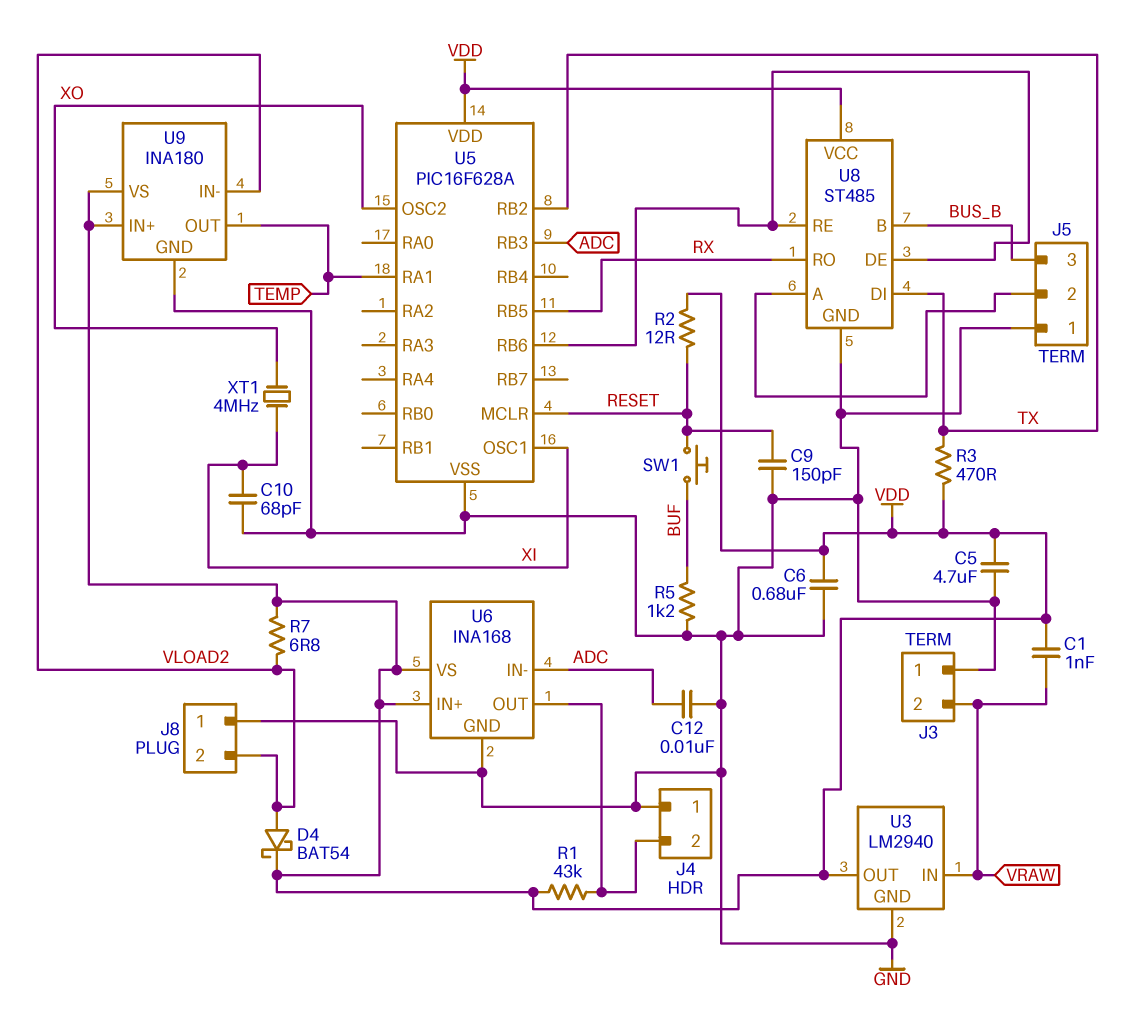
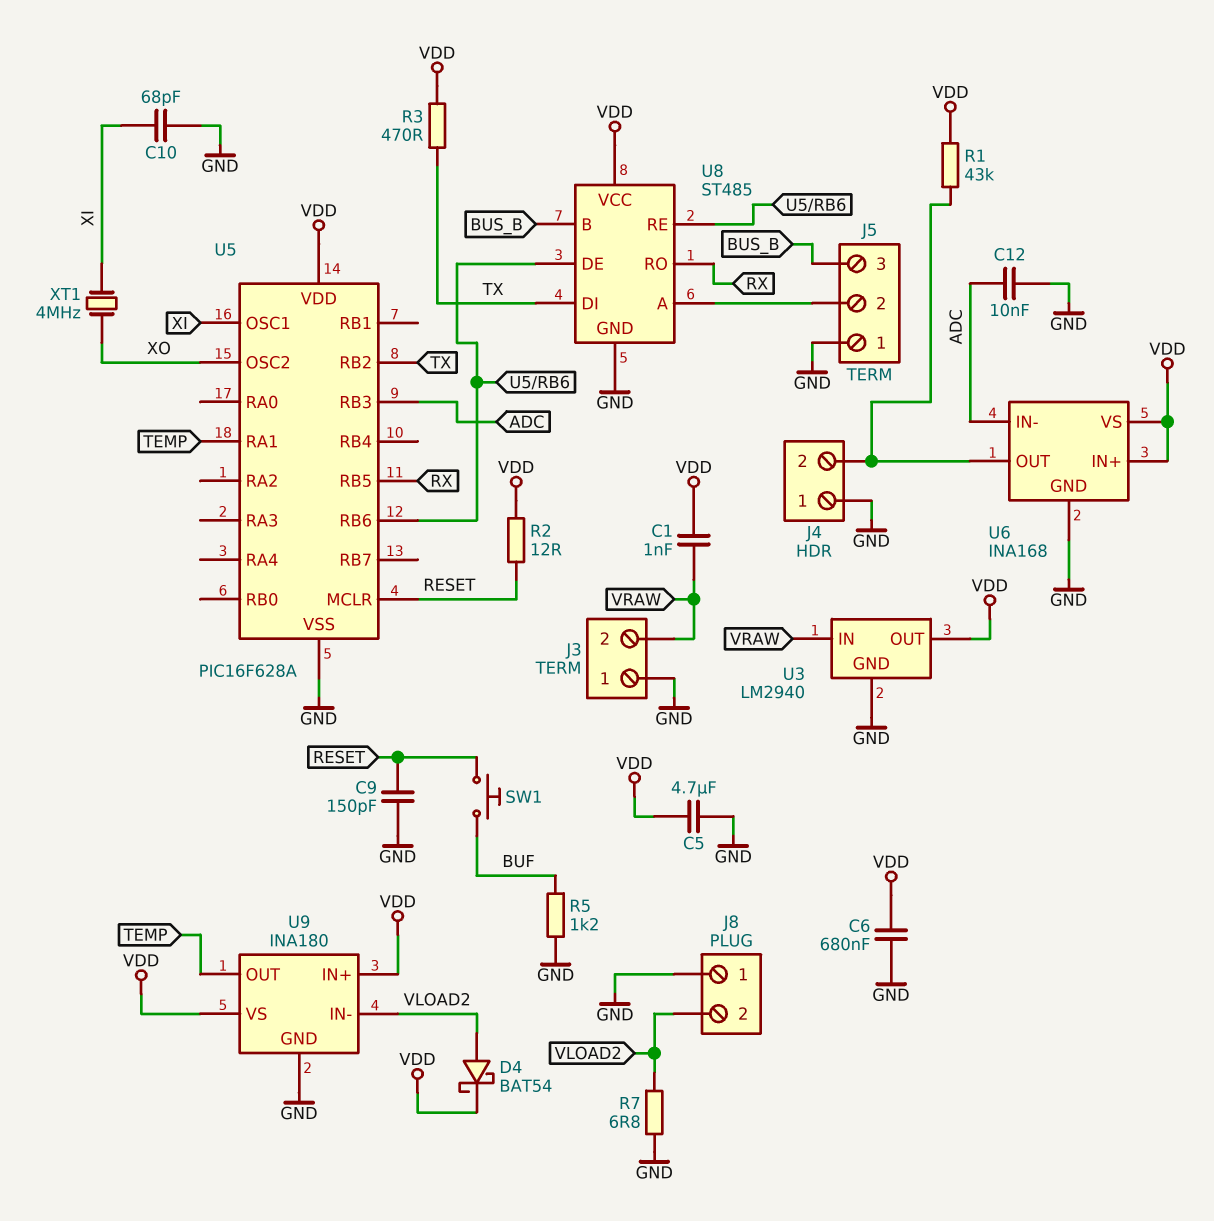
R7: 6.8 (VDD, VLOAD2) -> 6.8 (GND, VLOAD2)

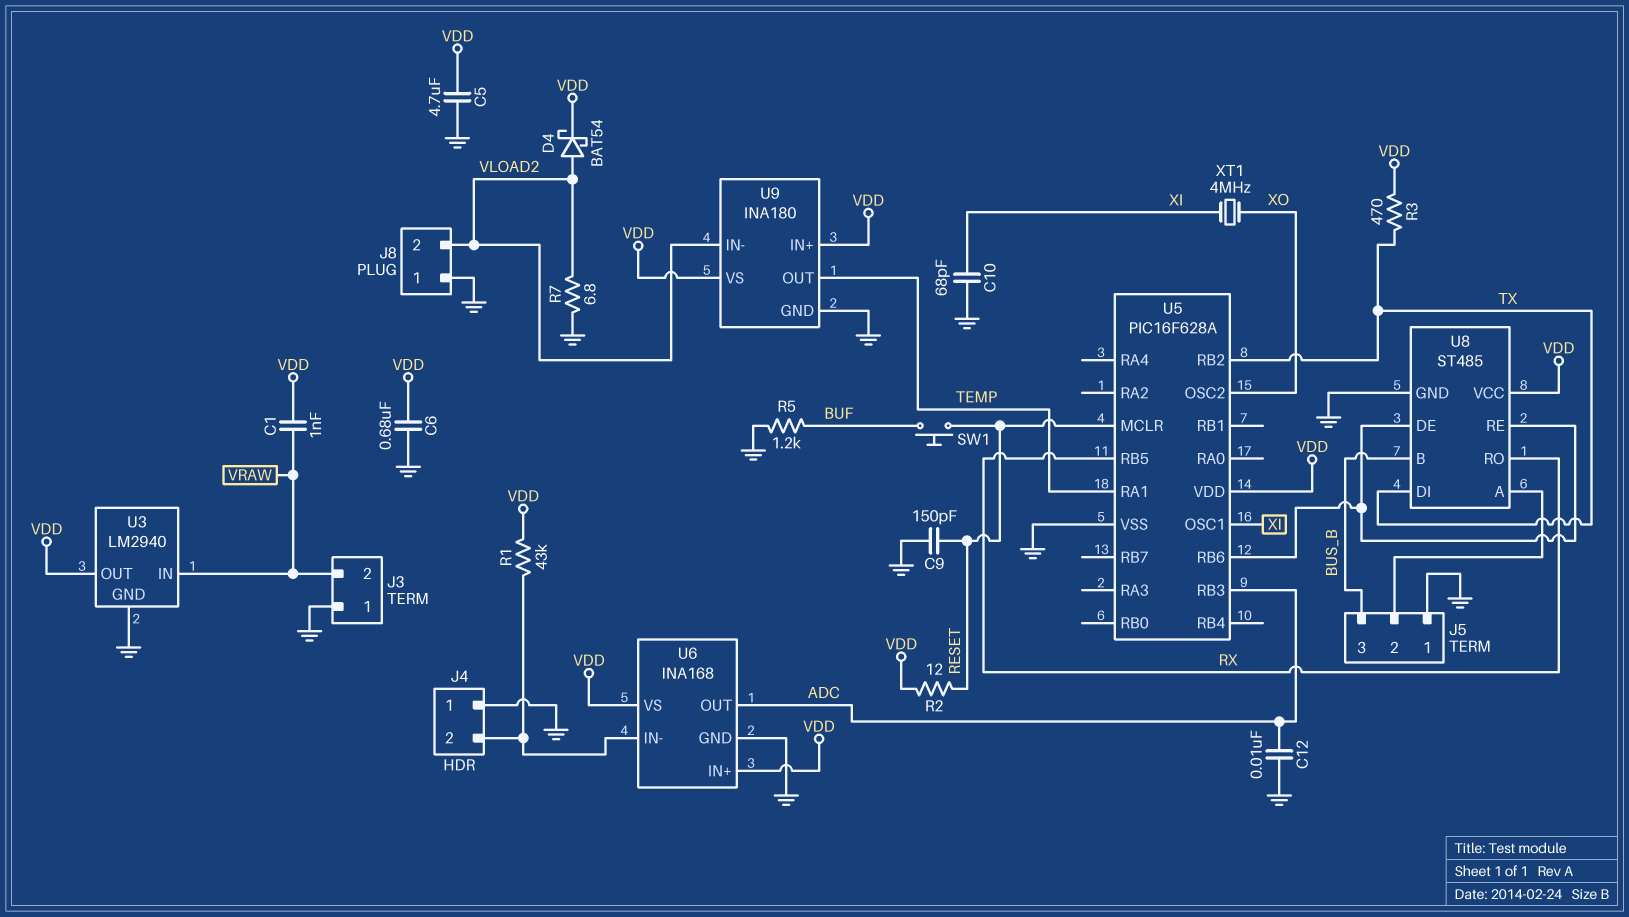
U6 pin IN-: ADC -> J4/2
U6 pin OUT: J4/2 -> ADC

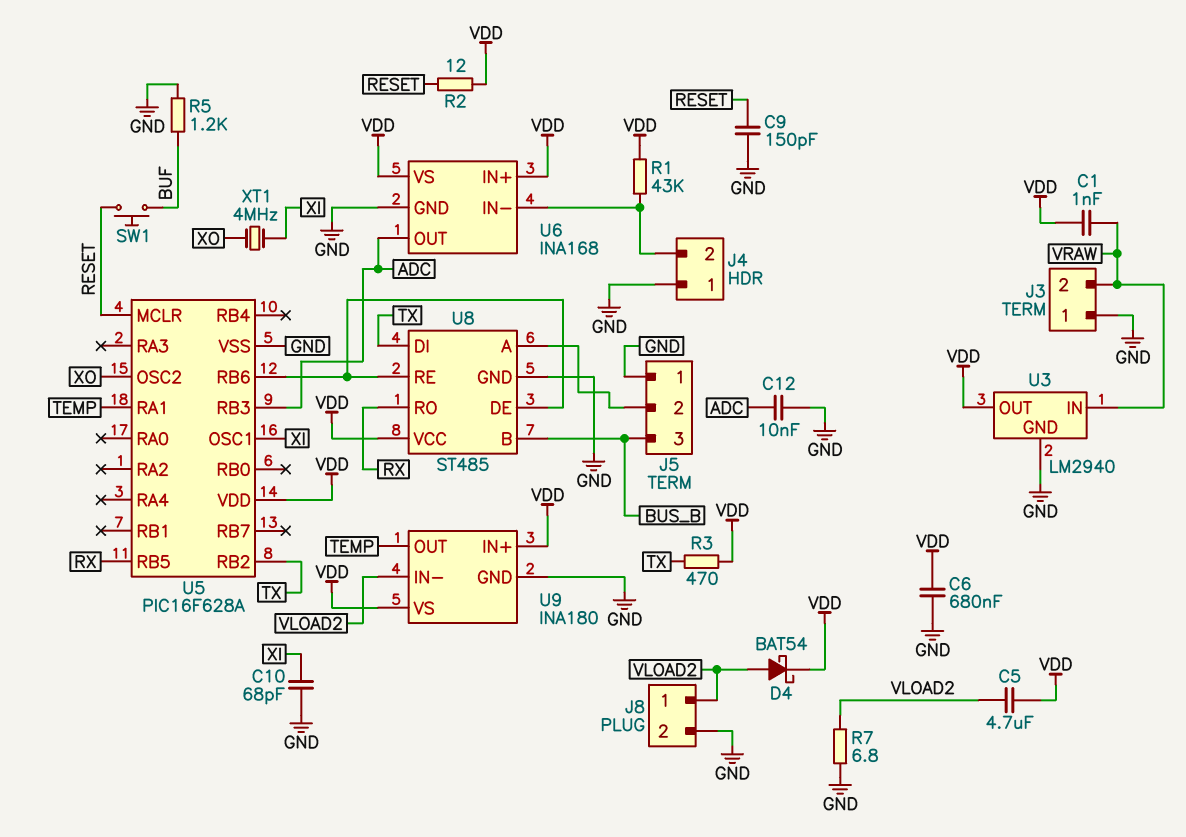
C5: 4.7uF (GND, VDD) -> 4.7uF (VDD, VLOAD2)
J8 pin 1: GND -> VLOAD2
J8 pin 2: VLOAD2 -> GND

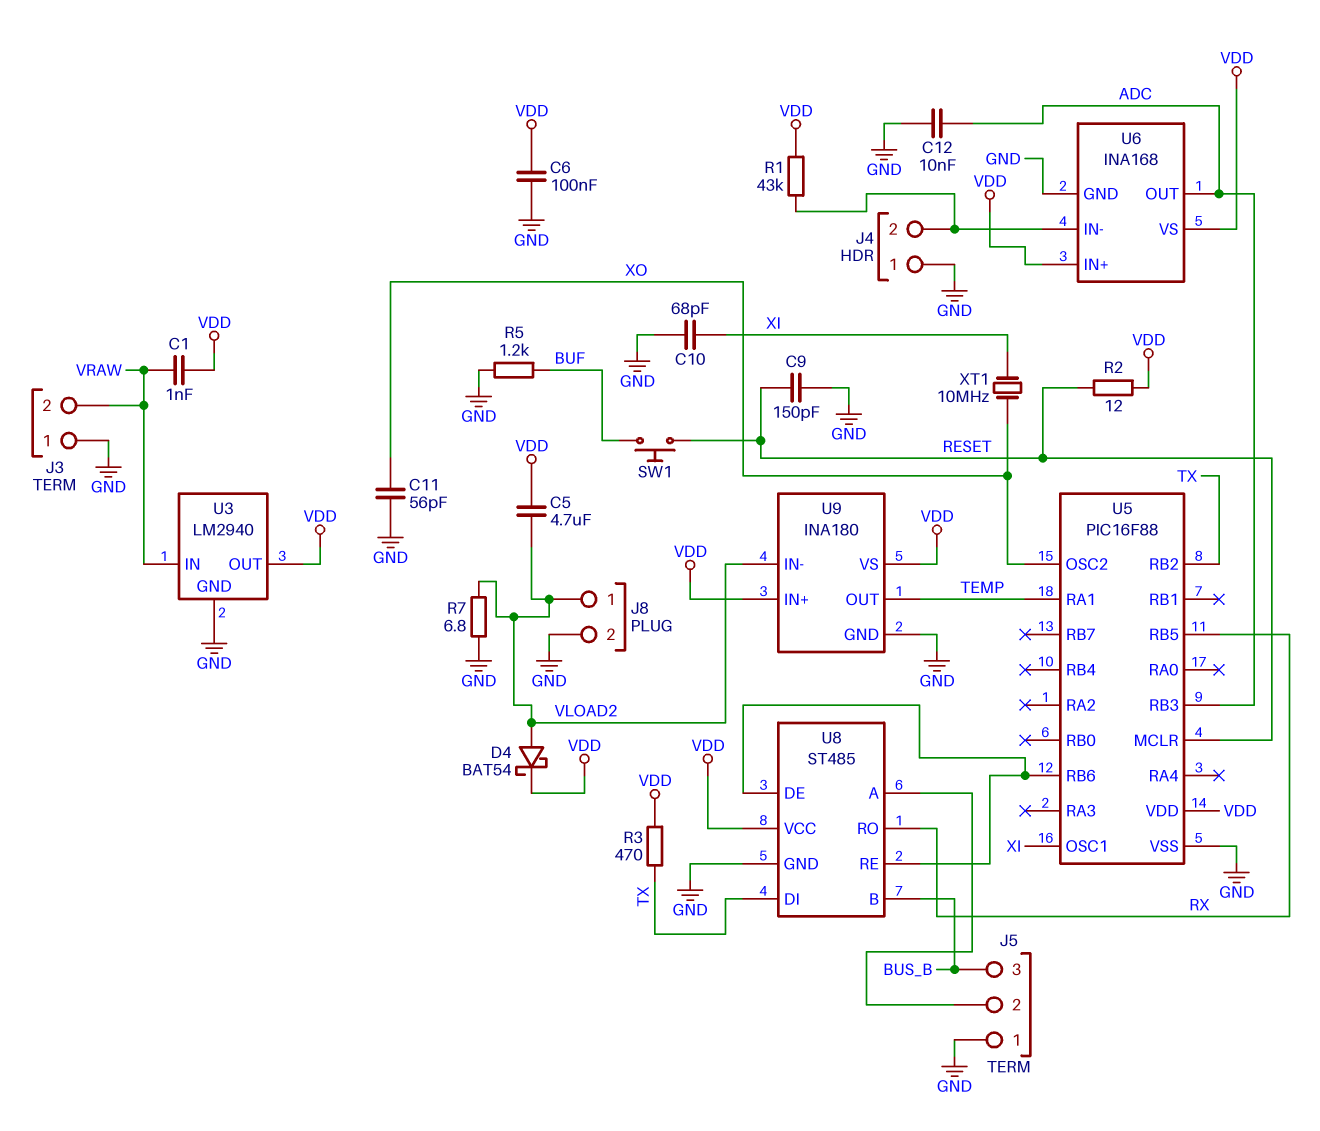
C6: 680nF (GND, VDD) -> 100nF (GND, VDD)
C11: none -> 56pF (GND, XO)
U5: PIC16F628A -> PIC16F88
XT1: 4MHz (XI, XO) -> 10MHz (XI, XO)

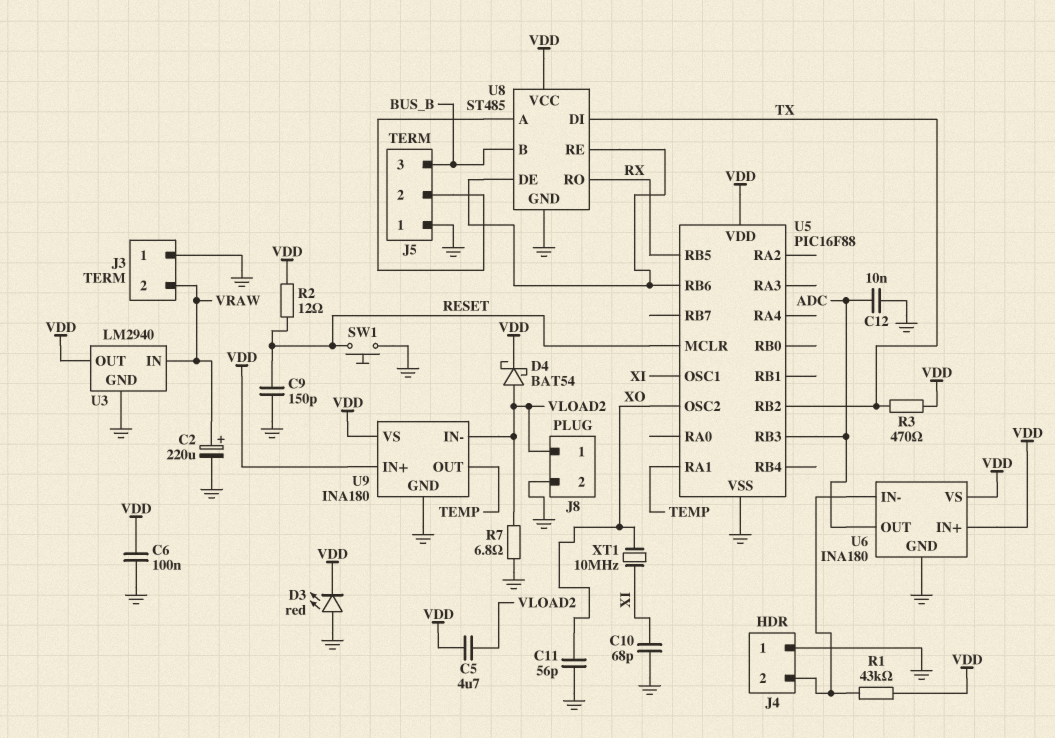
C1: 1nF (VDD, VRAW) -> none
C2: none -> 220uF (plus VRAW, minus GND)
D3: none -> LED red (A GND, K VDD)
R5: 1.2k (BUF, GND) -> none
SW1: button (BUF, RESET) -> button (GND, RESET)
U6: INA168 -> INA180

